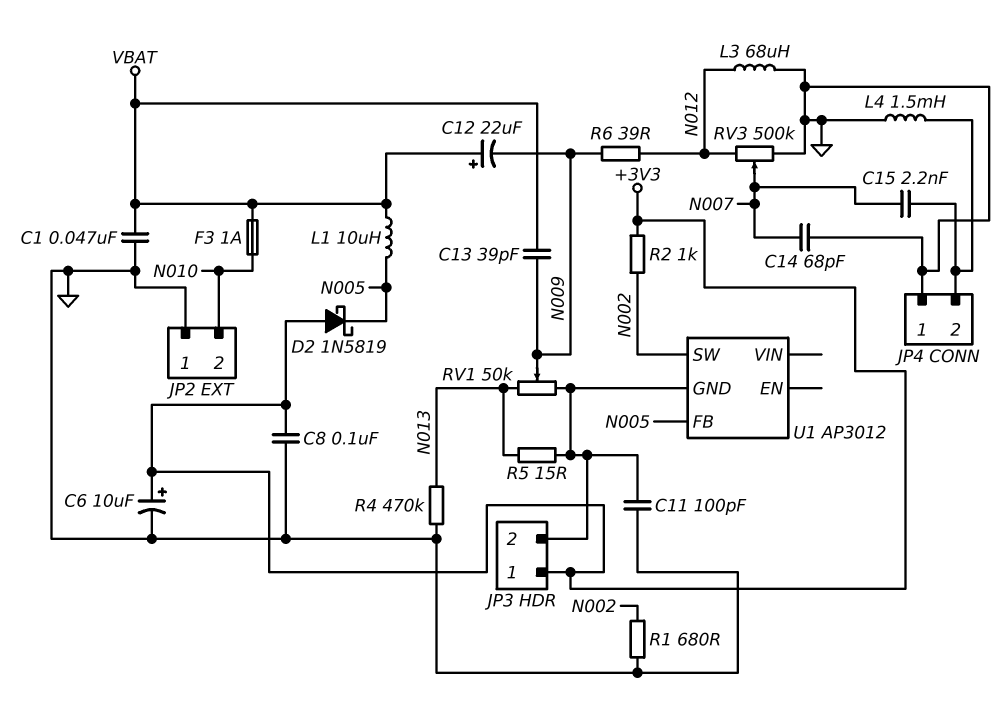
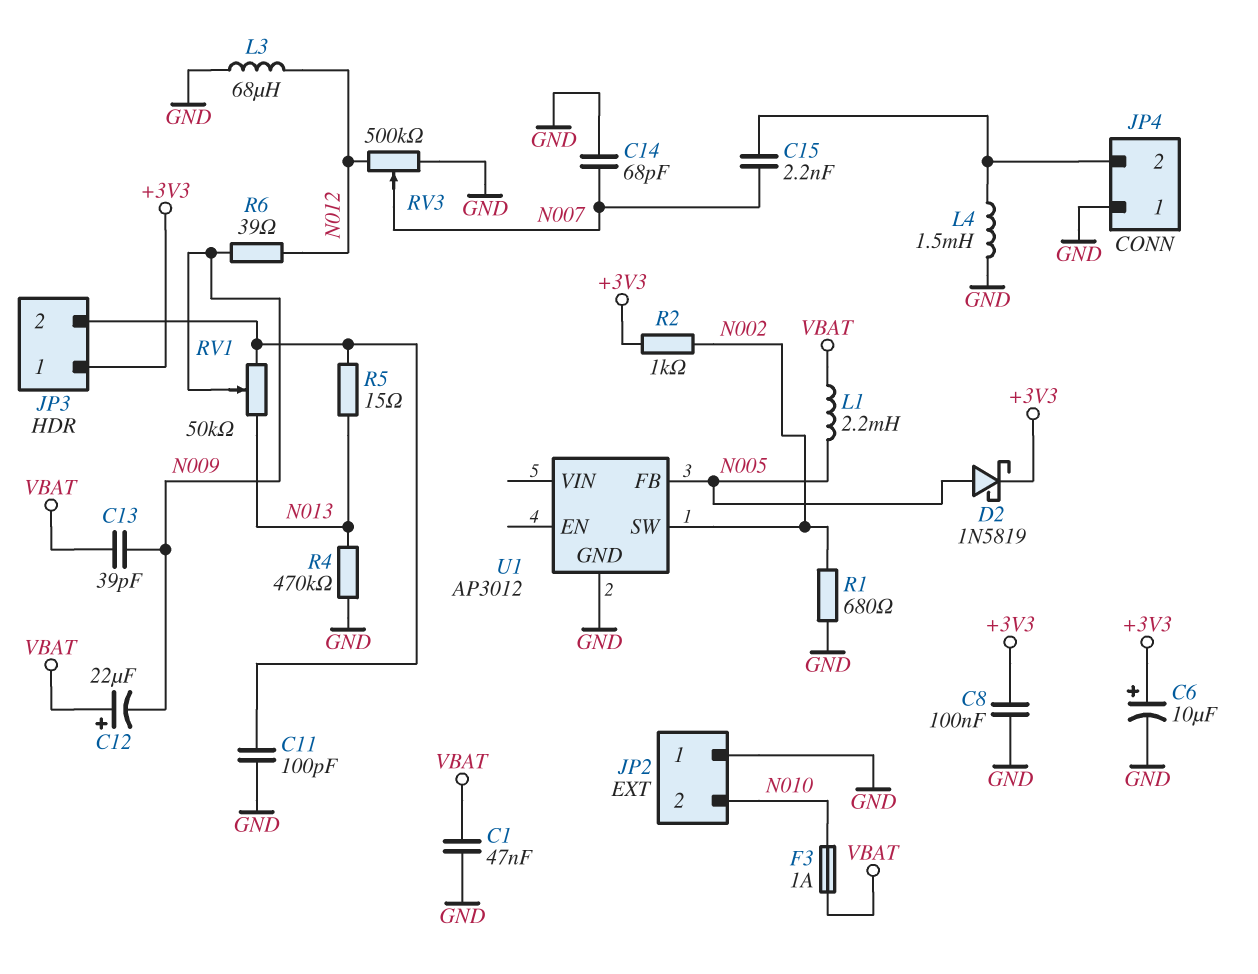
D2: schottky 1N5819 (A +3V3, K N005) -> schottky 1N5819 (A N005, K +3V3)
L1: 10uH (N005, VBAT) -> 2.2mH (N005, VBAT)
U1 pin GND: JP3/2 -> GND

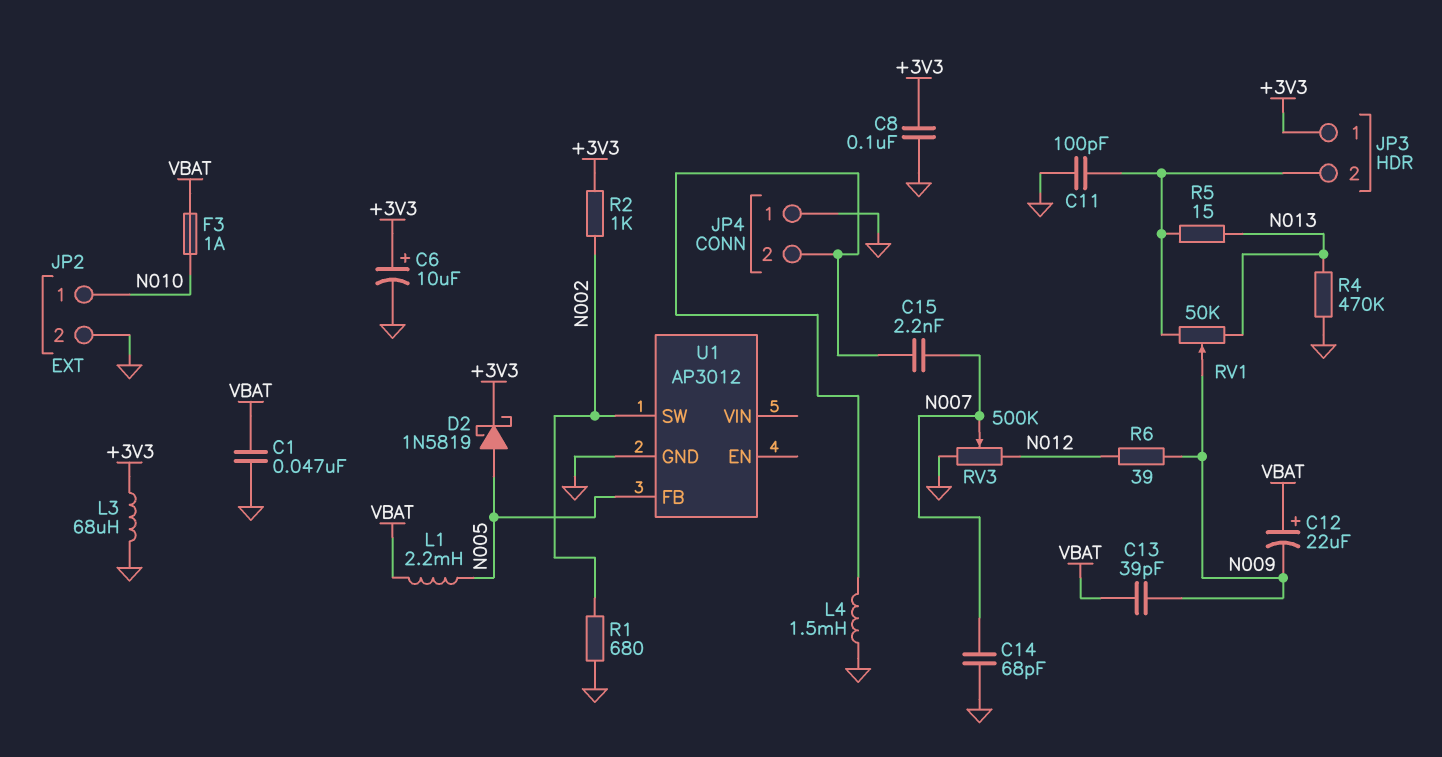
JP2 pin 1: GND -> N010
JP2 pin 2: N010 -> GND
L3: 68uH (GND, N012) -> 68uH (+3V3, GND)

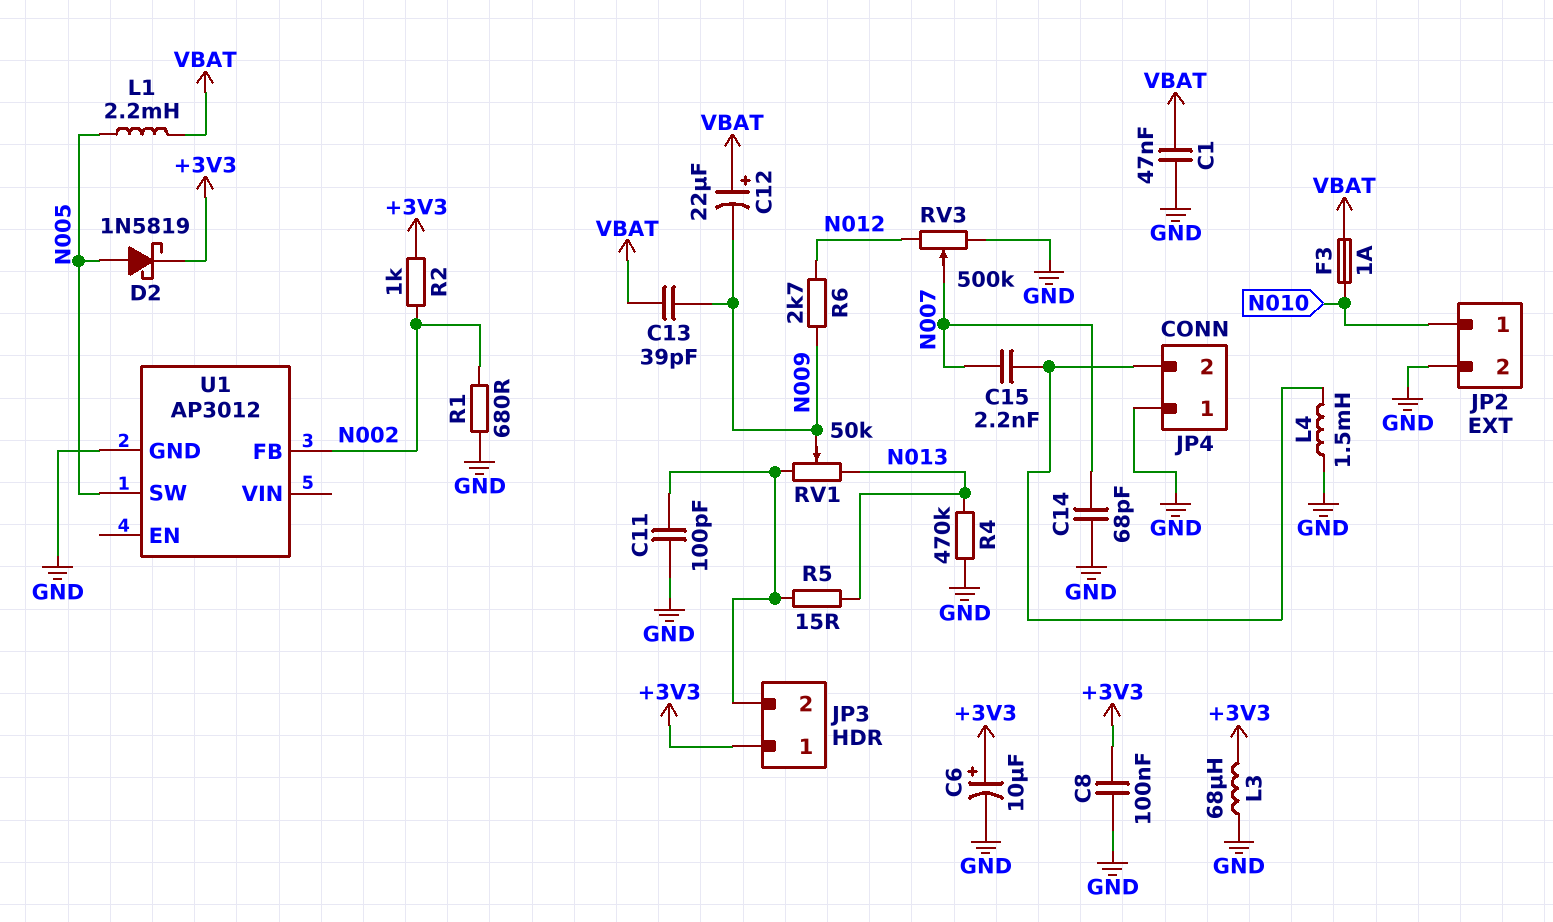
R6: 39 (N009, N012) -> 2.7k (N009, N012)
U1 pin FB: N005 -> N002
U1 pin SW: N002 -> N005

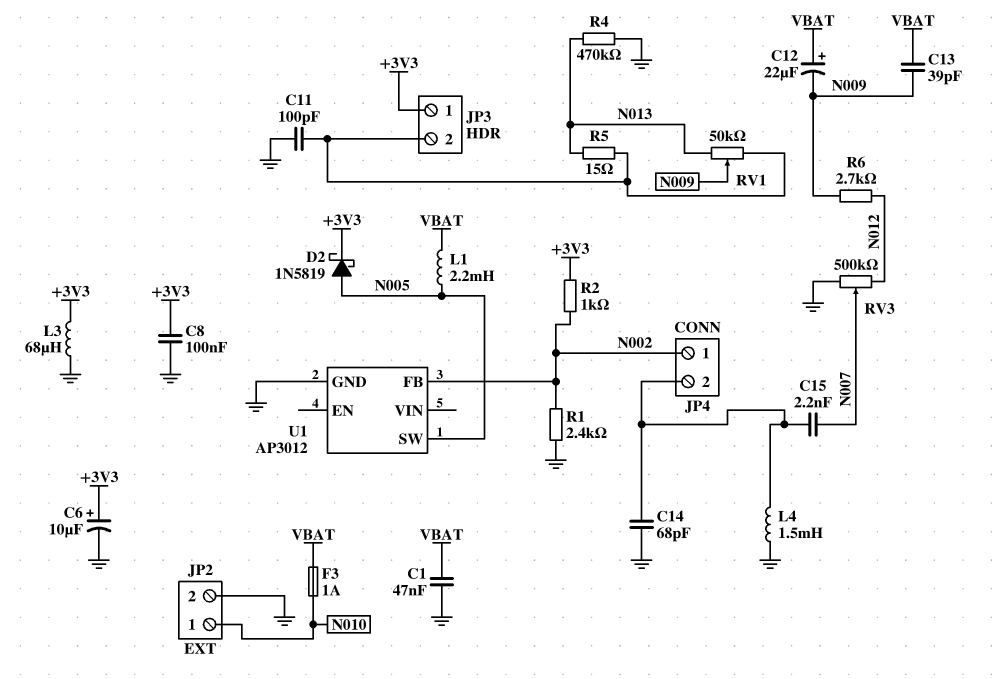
C14: 68pF (GND, N007) -> 68pF (GND, JP4/2)
JP4 pin 1: GND -> N002
R1: 680 (GND, N002) -> 2.4k (GND, N002)

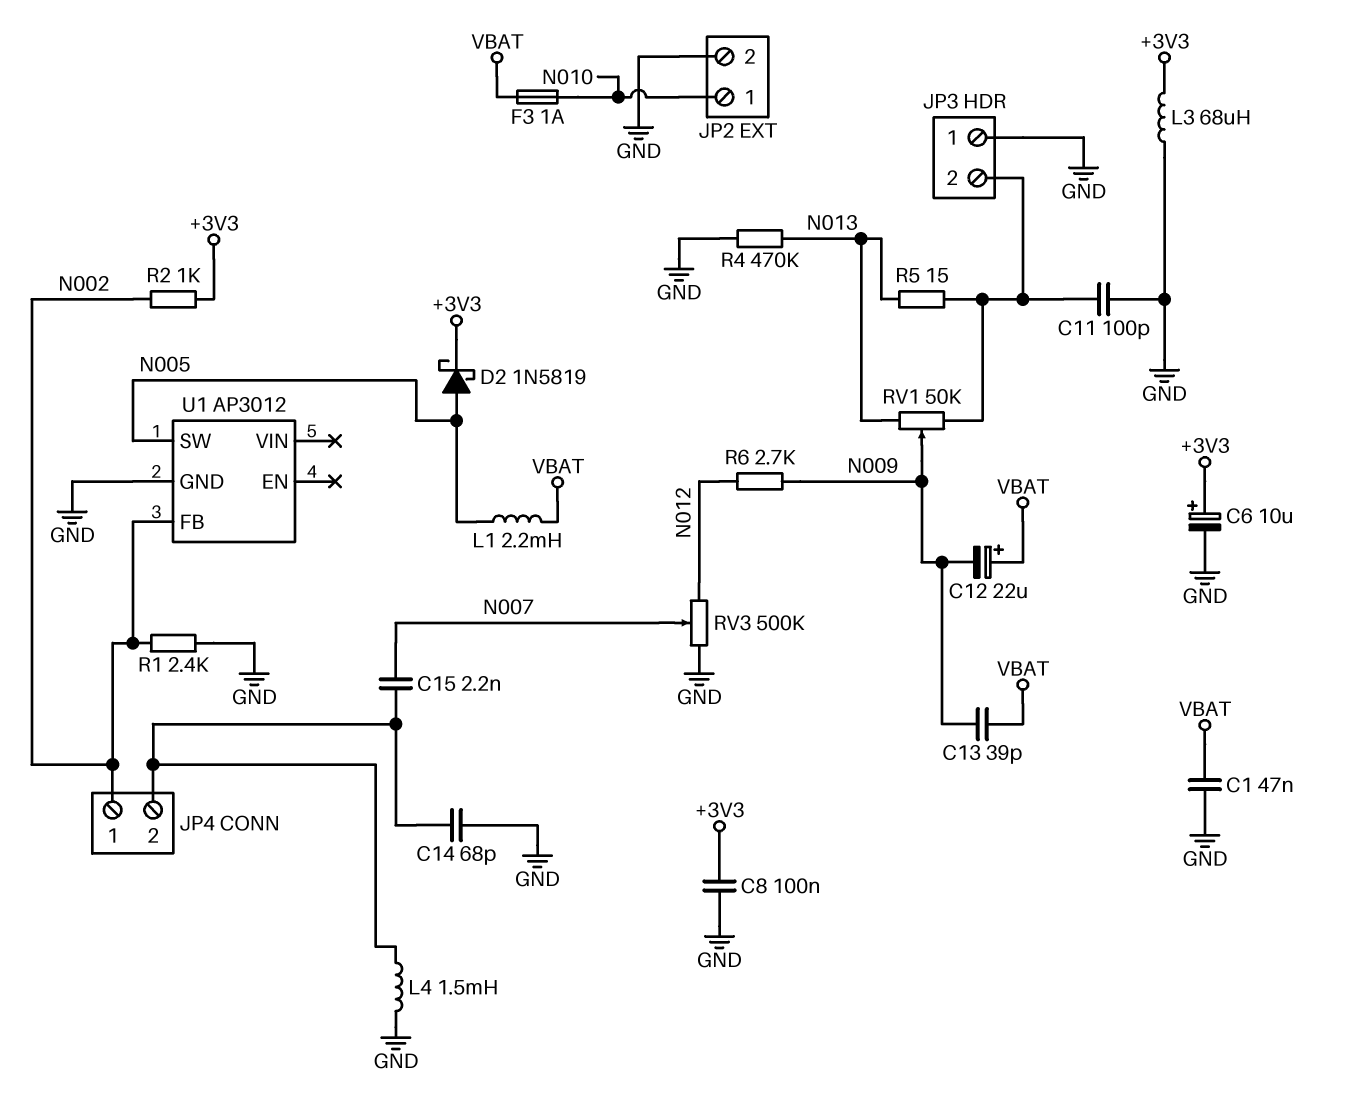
JP3 pin 1: +3V3 -> GND

